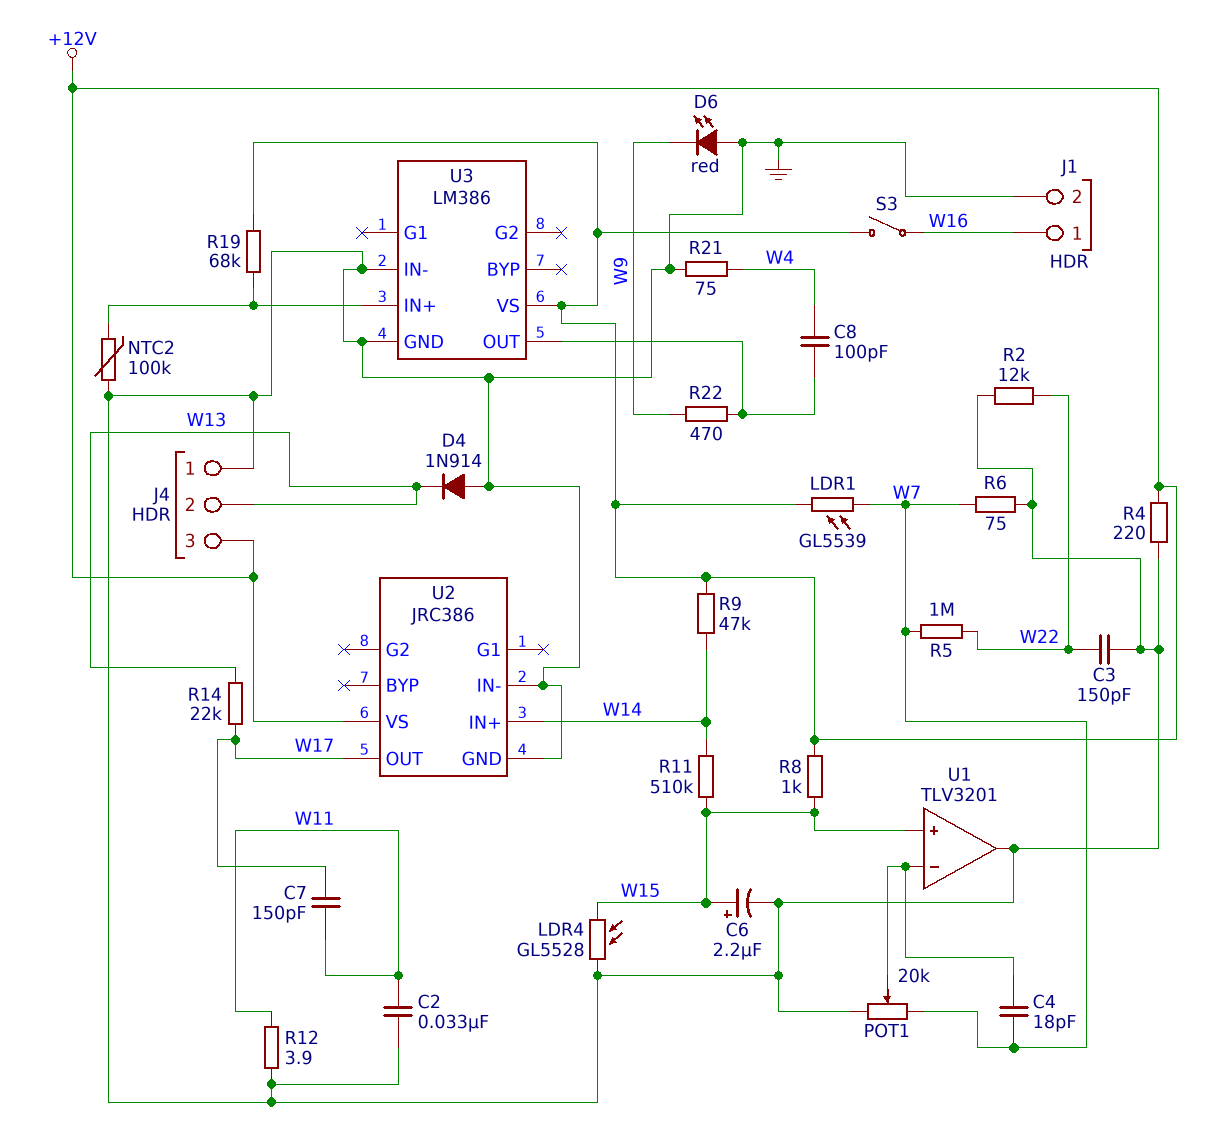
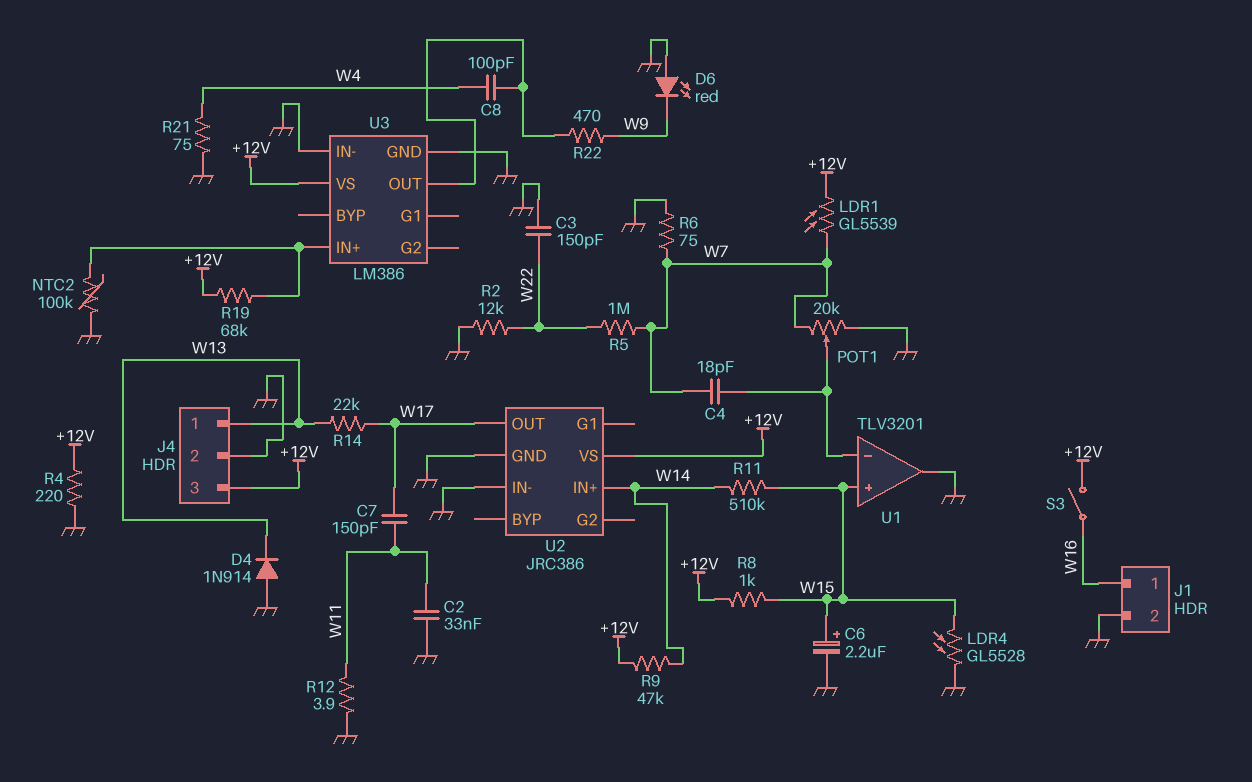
J4 pin 1: GND -> W13
J4 pin 2: W13 -> GND

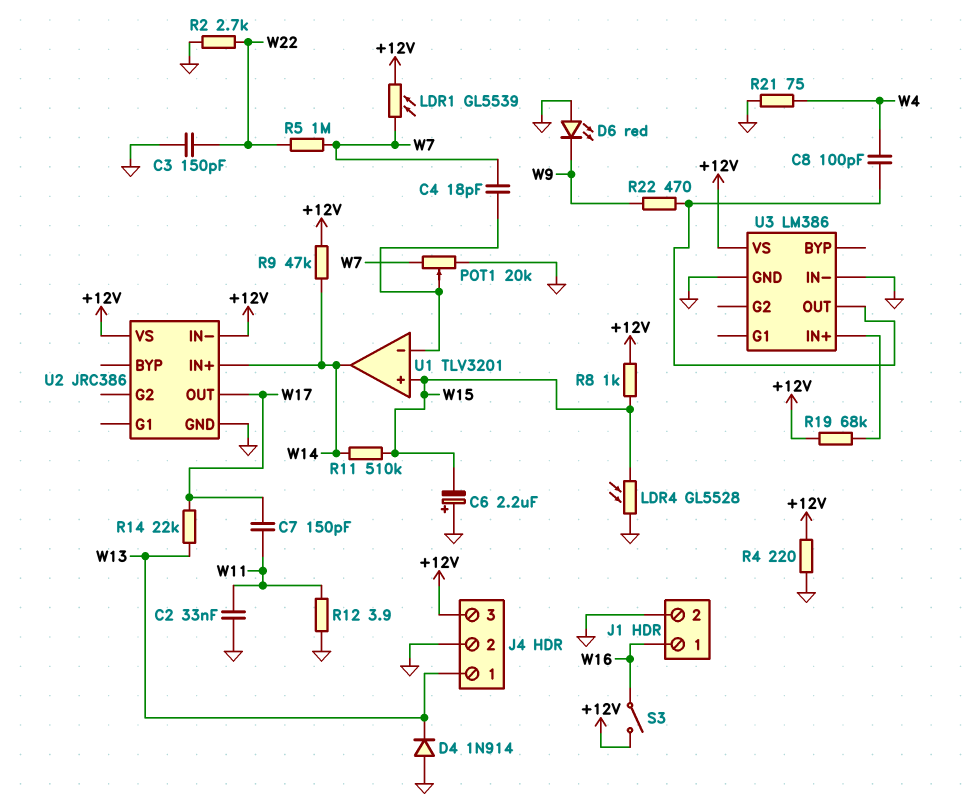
C6: 2.2uF (plus W15, minus GND) -> 2.2uF (plus GND, minus W15)
NTC2: 100k (GND, U3/IN+) -> none
R2: 12k (GND, W22) -> 2.7k (GND, W22)
R6: 75 (GND, W7) -> none
U1 pin out: GND -> W14
U2 pin IN-: GND -> +12V

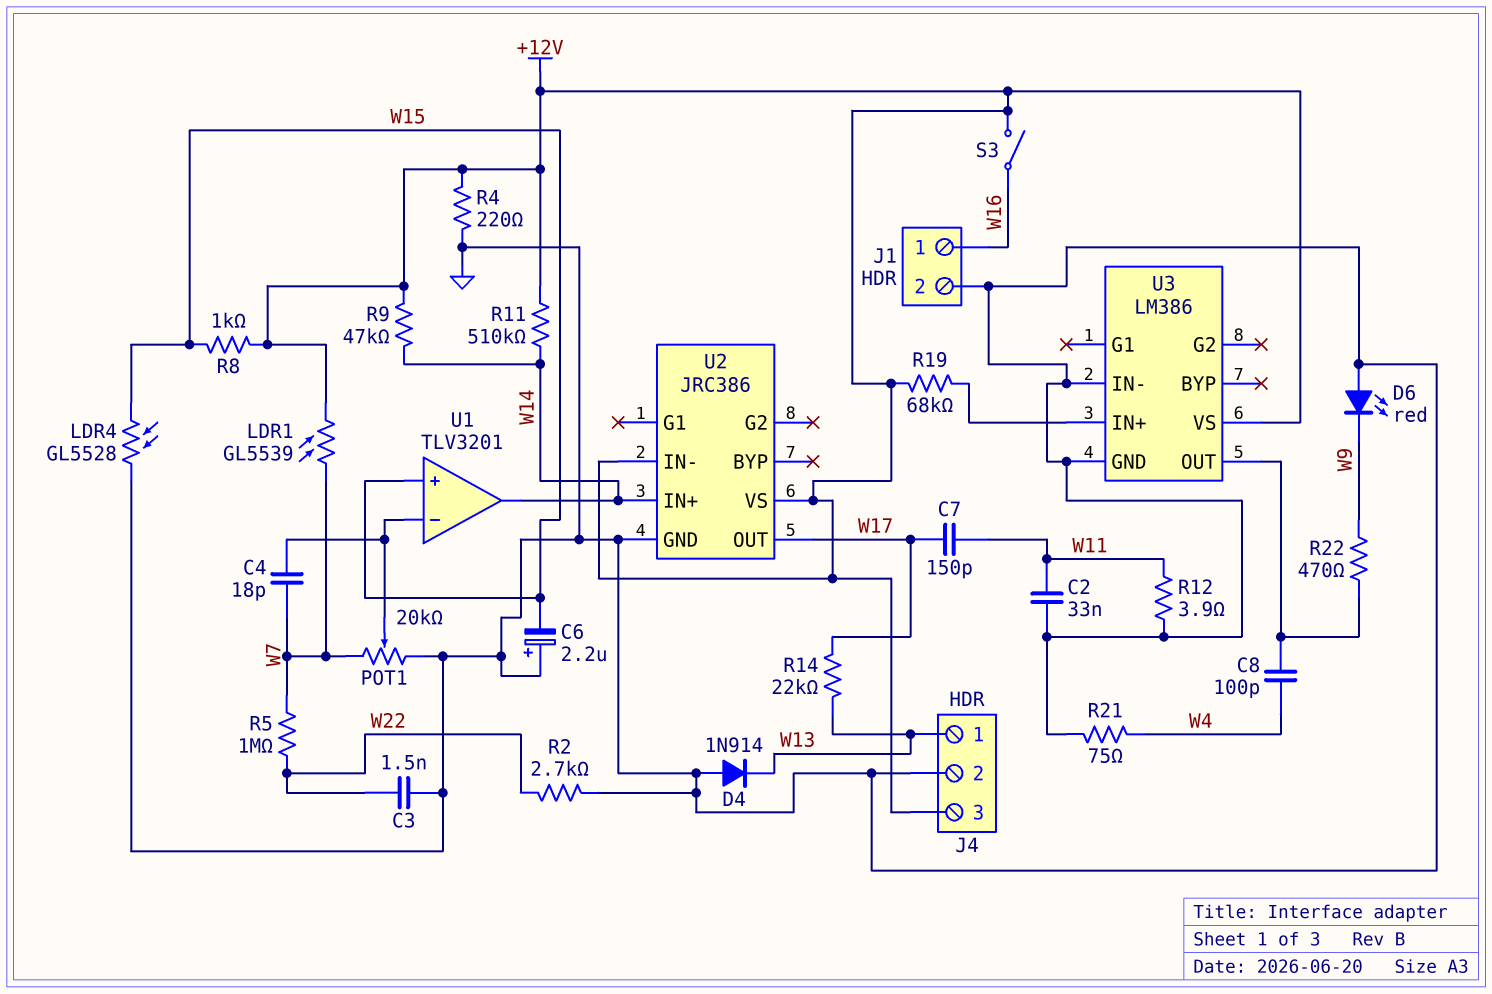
C3: 150pF (GND, W22) -> 1.5nF (GND, W22)
R11: 510k (W14, W15) -> 510k (+12V, W14)

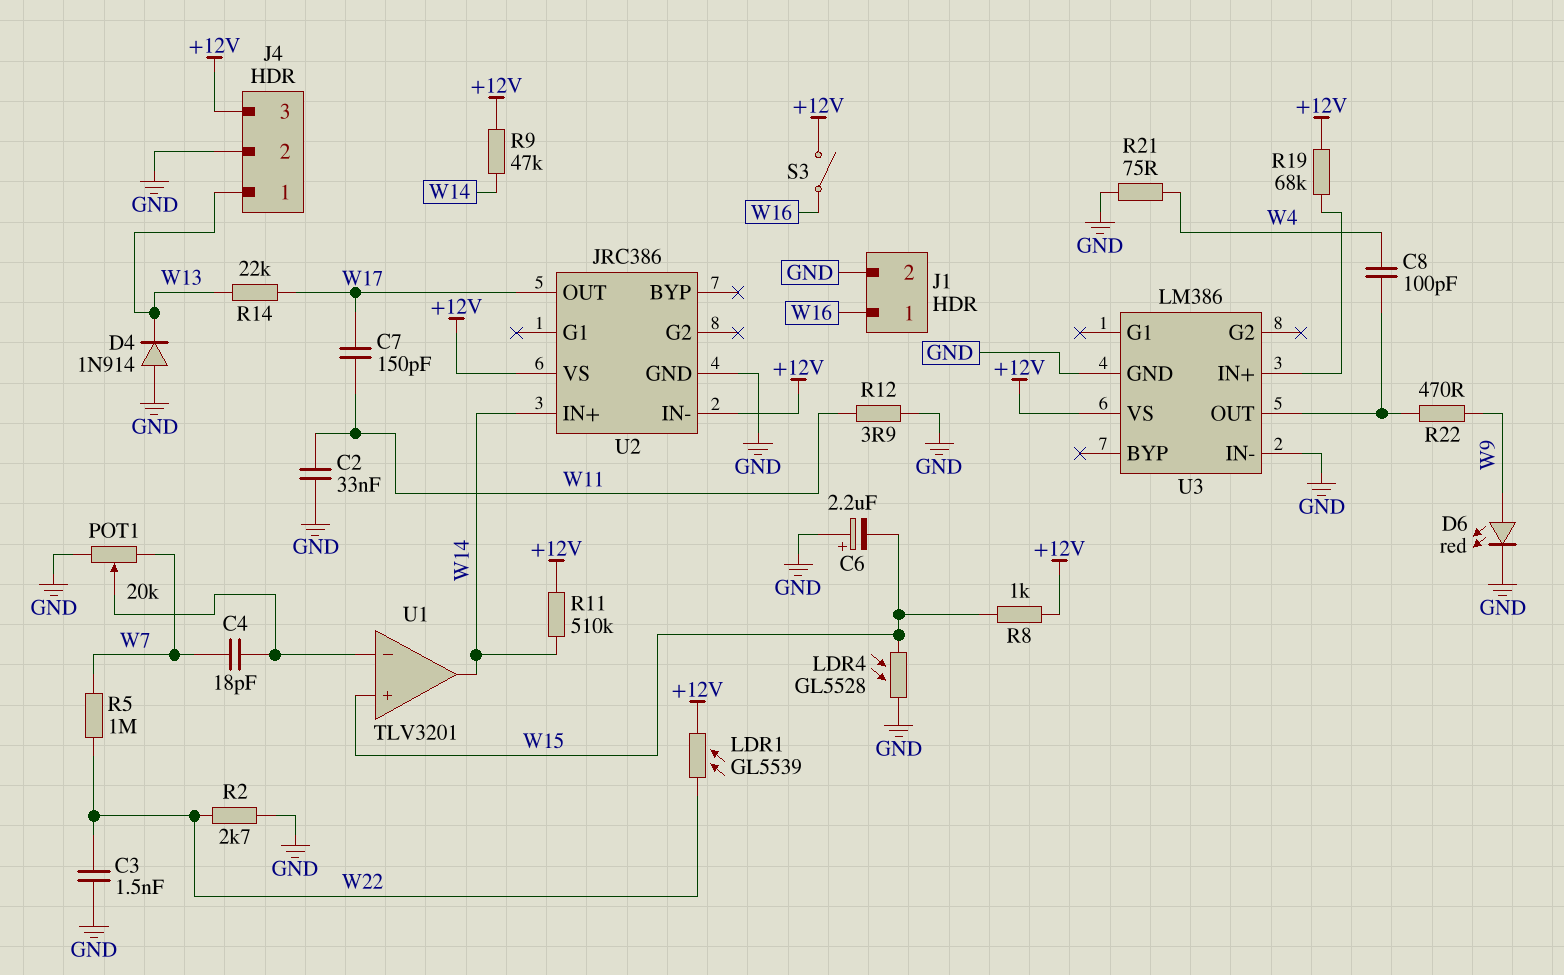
D6: LED red (A GND, K W9) -> LED red (A W9, K GND)
LDR1: GL5539 (+12V, W7) -> GL5539 (+12V, W22)
R4: 220 (+12V, GND) -> none

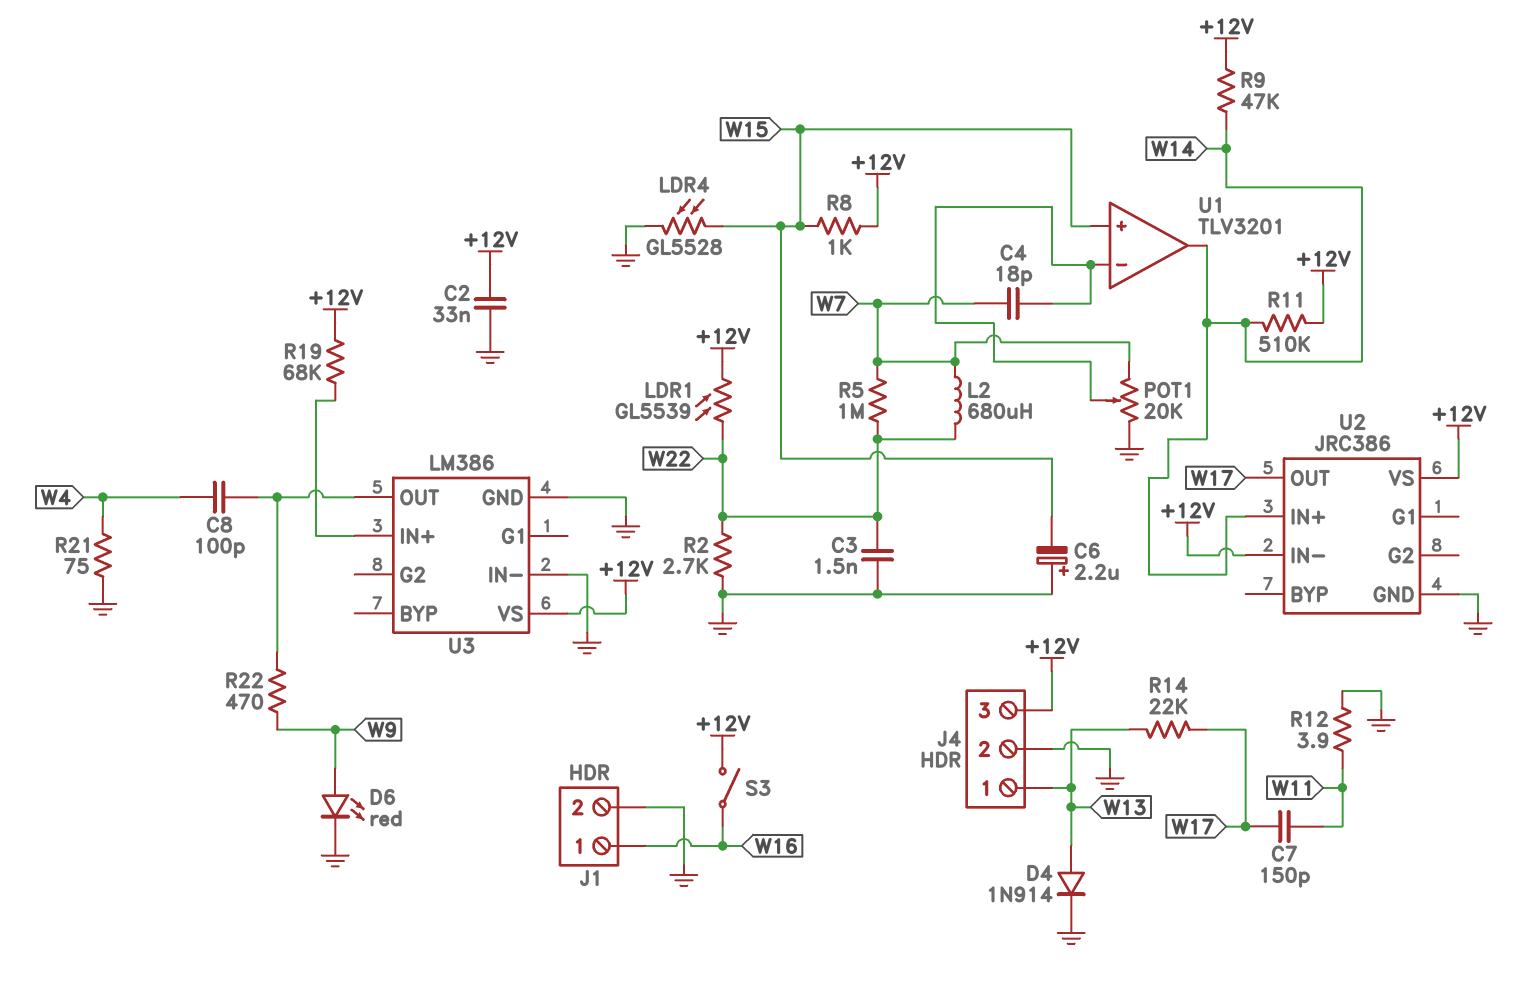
C2: 33nF (GND, W11) -> 33nF (+12V, GND)
D4: diode 1N914 (A GND, K W13) -> diode 1N914 (A W13, K GND)
L2: none -> 680uH (W7, W22)

